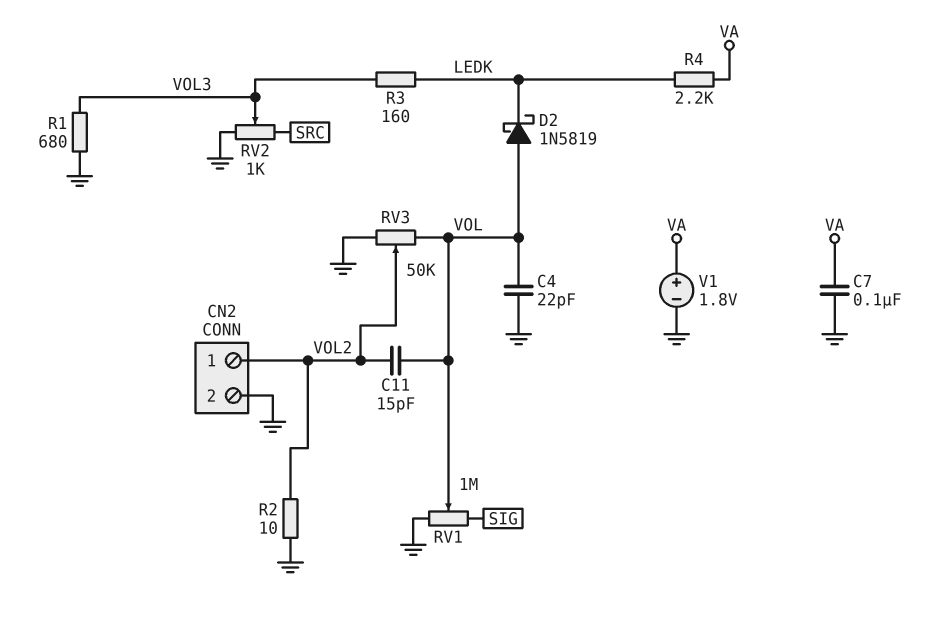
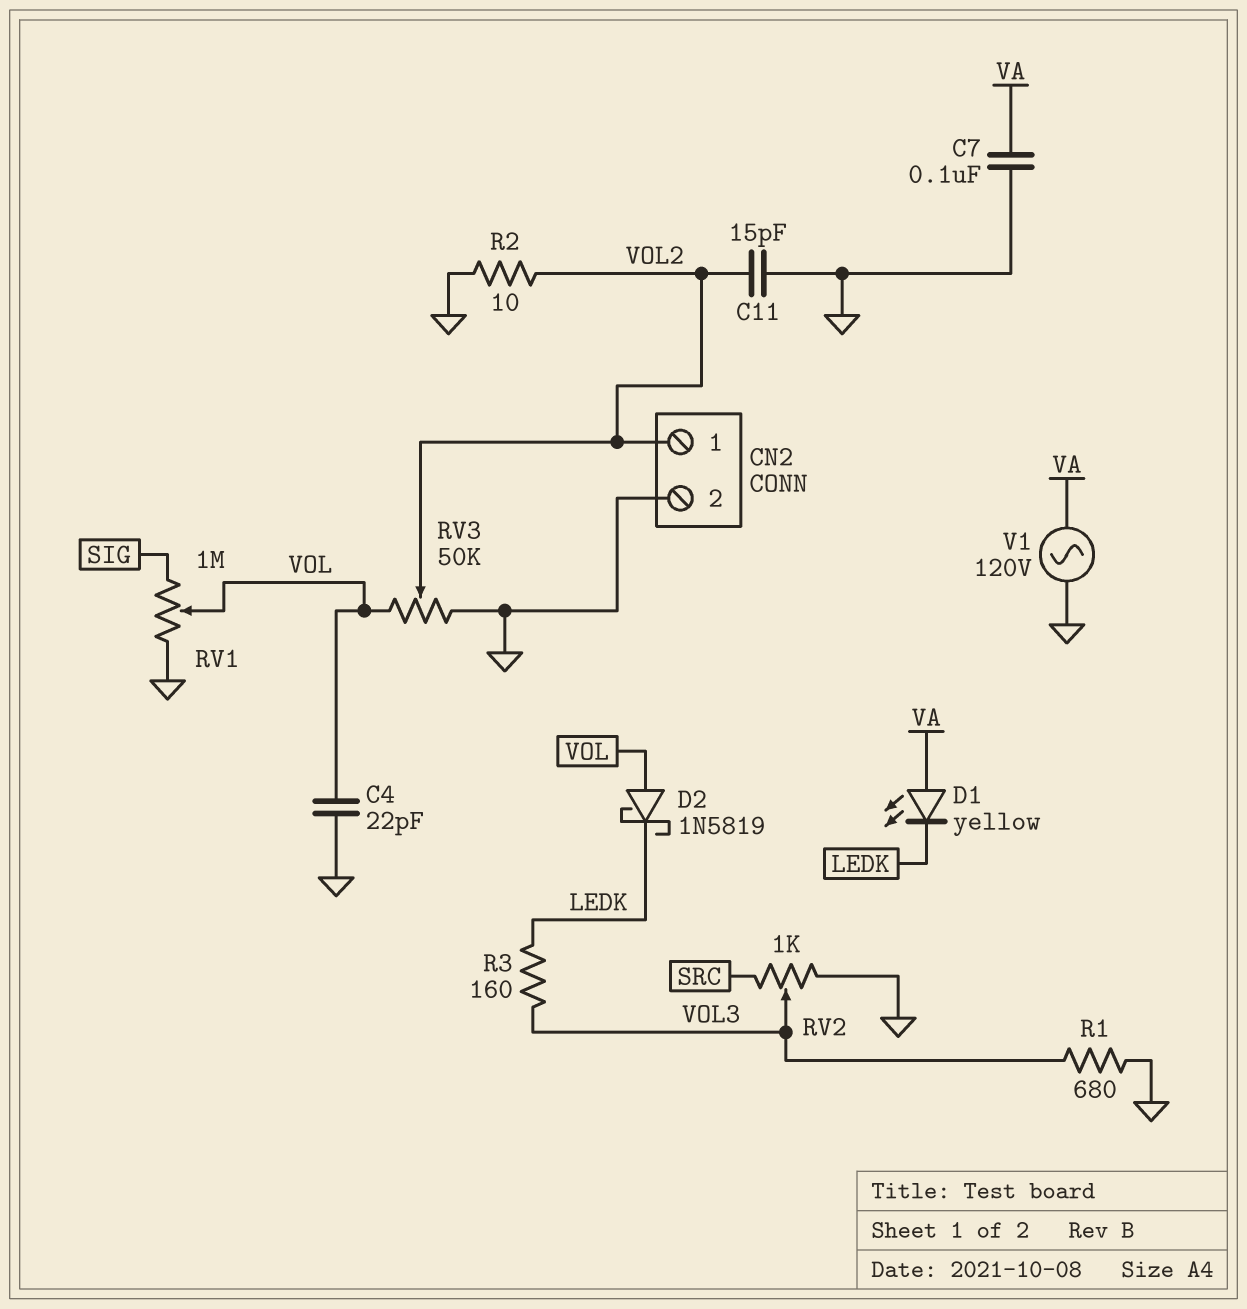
C11: 15pF (VOL, VOL2) -> 15pF (GND, VOL2)
D1: none -> LED yellow (A VA, K LEDK)
R4: 2.2k (LEDK, VA) -> none
V1: 1.8V (plus VA, minus GND) -> AC 120V (GND, VA)

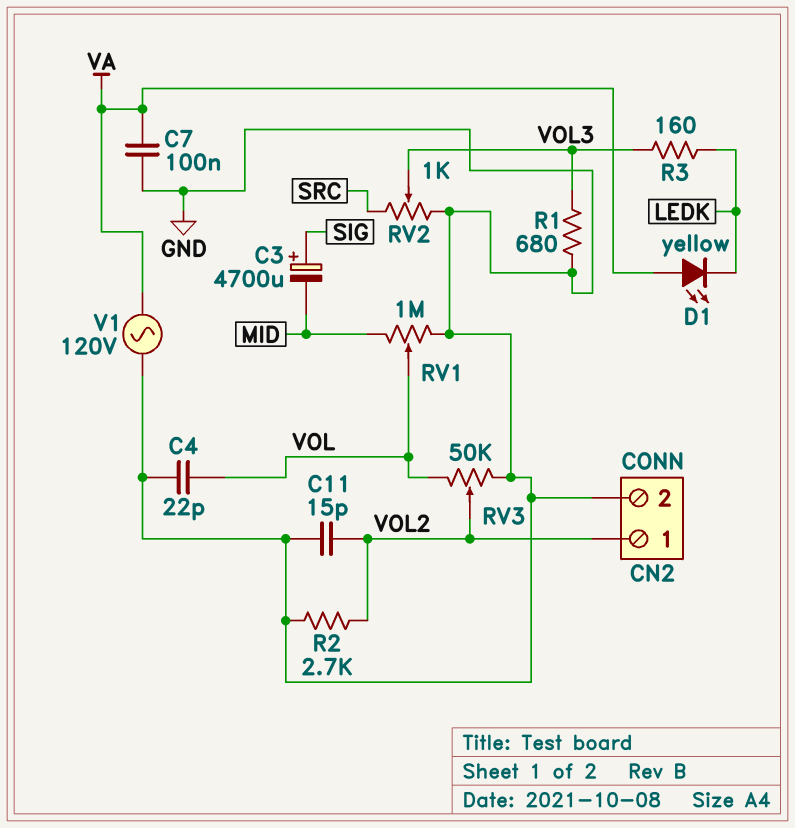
C3: none -> 4700uF (plus SIG, minus MID)
D2: schottky 1N5819 (A VOL, K LEDK) -> none
R2: 10 (GND, VOL2) -> 2.7k (GND, VOL2)
RV1: 1M (GND, SIG, wiper VOL) -> 1M (GND, MID, wiper VOL)

